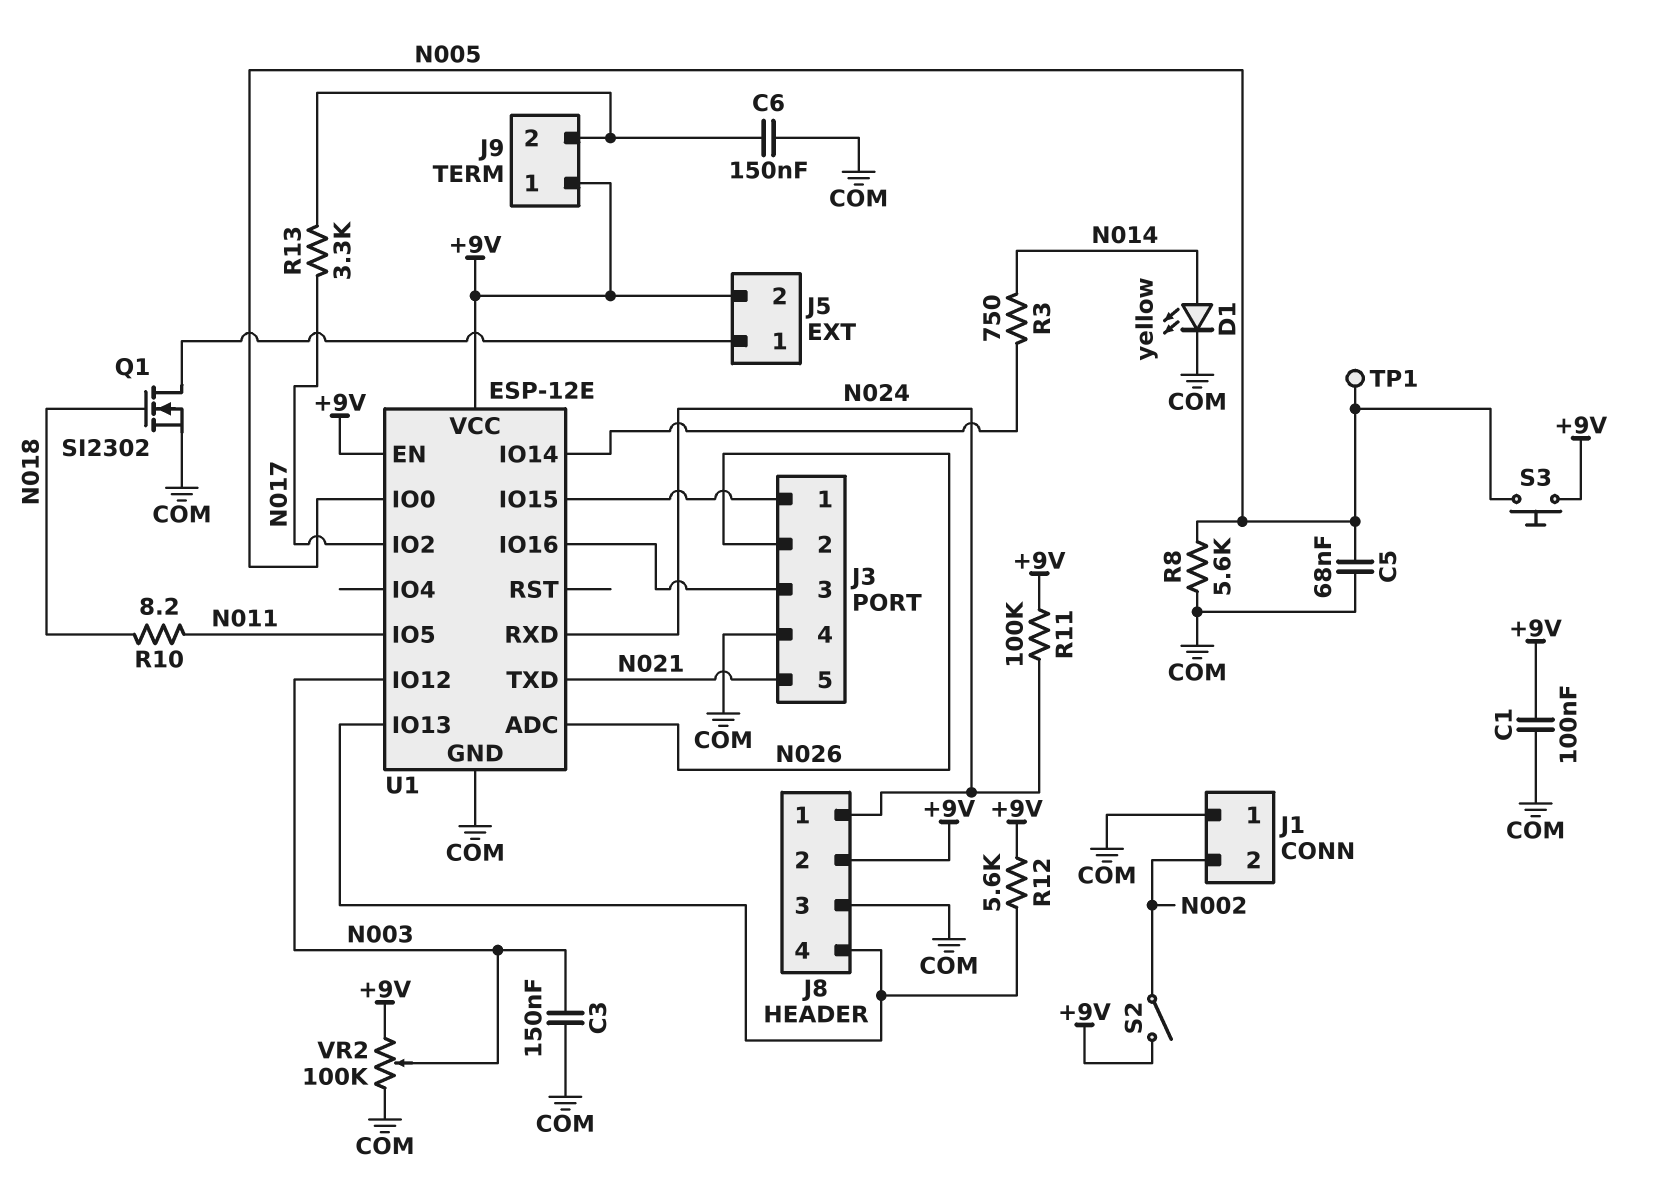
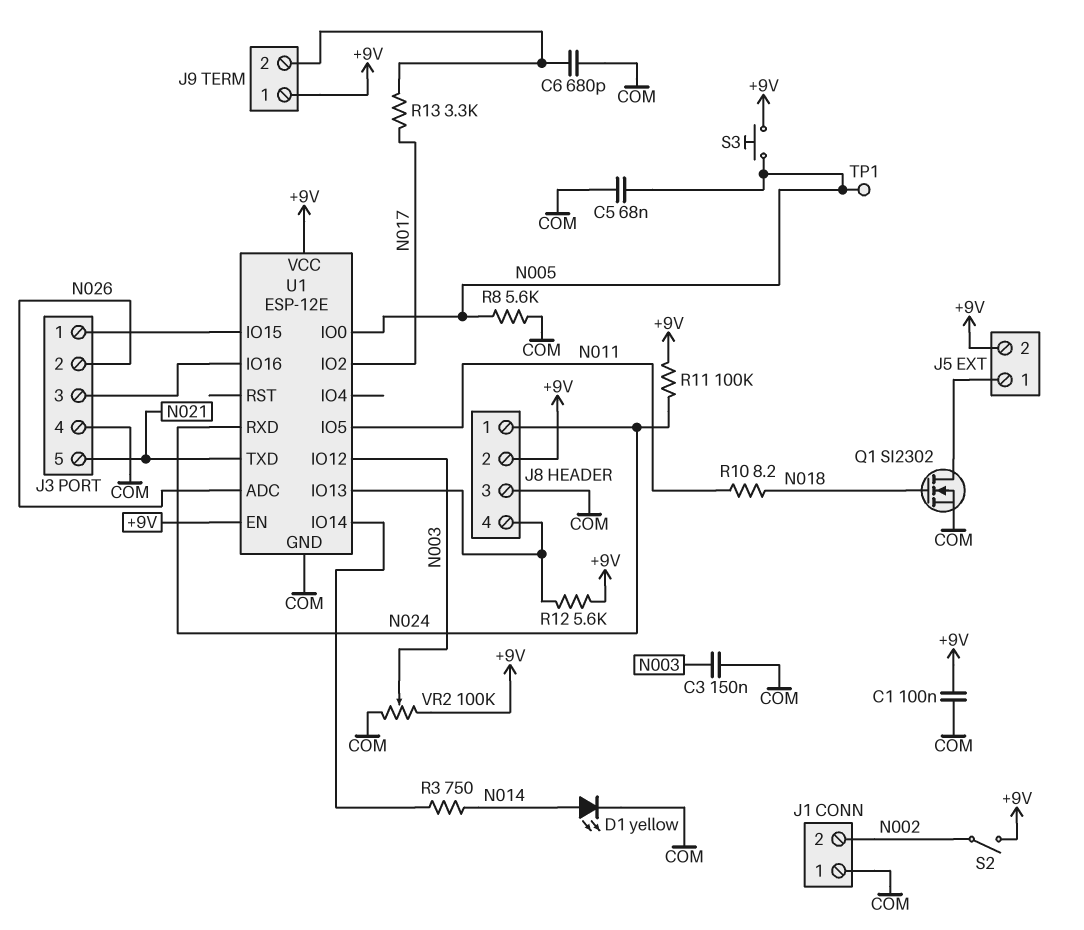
C6: 150nF (COM, J9/2) -> 680pF (COM, J9/2)

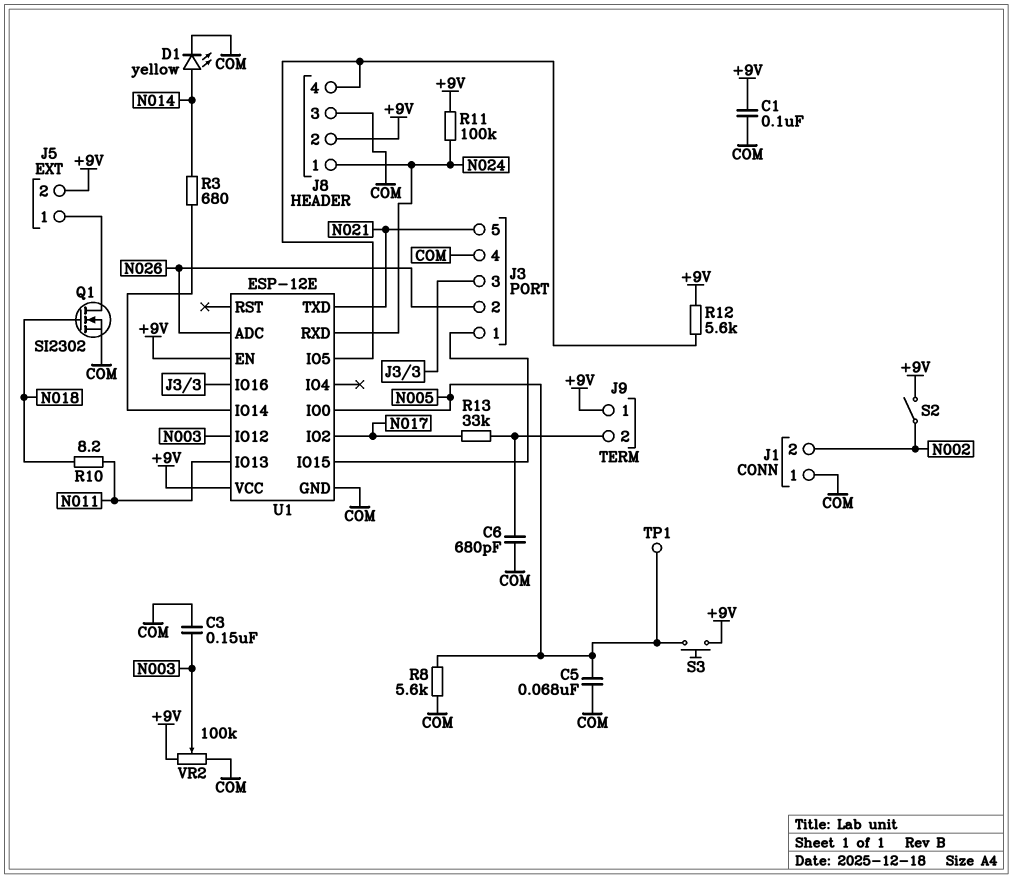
R3: 750 (N014, U1/IO14) -> 680 (N014, U1/IO14)
R13: 3.3k (J9/2, N017) -> 33k (J9/2, N017)
U1 pin IO5: N011 -> J8/4
U1 pin IO13: J8/4 -> N011

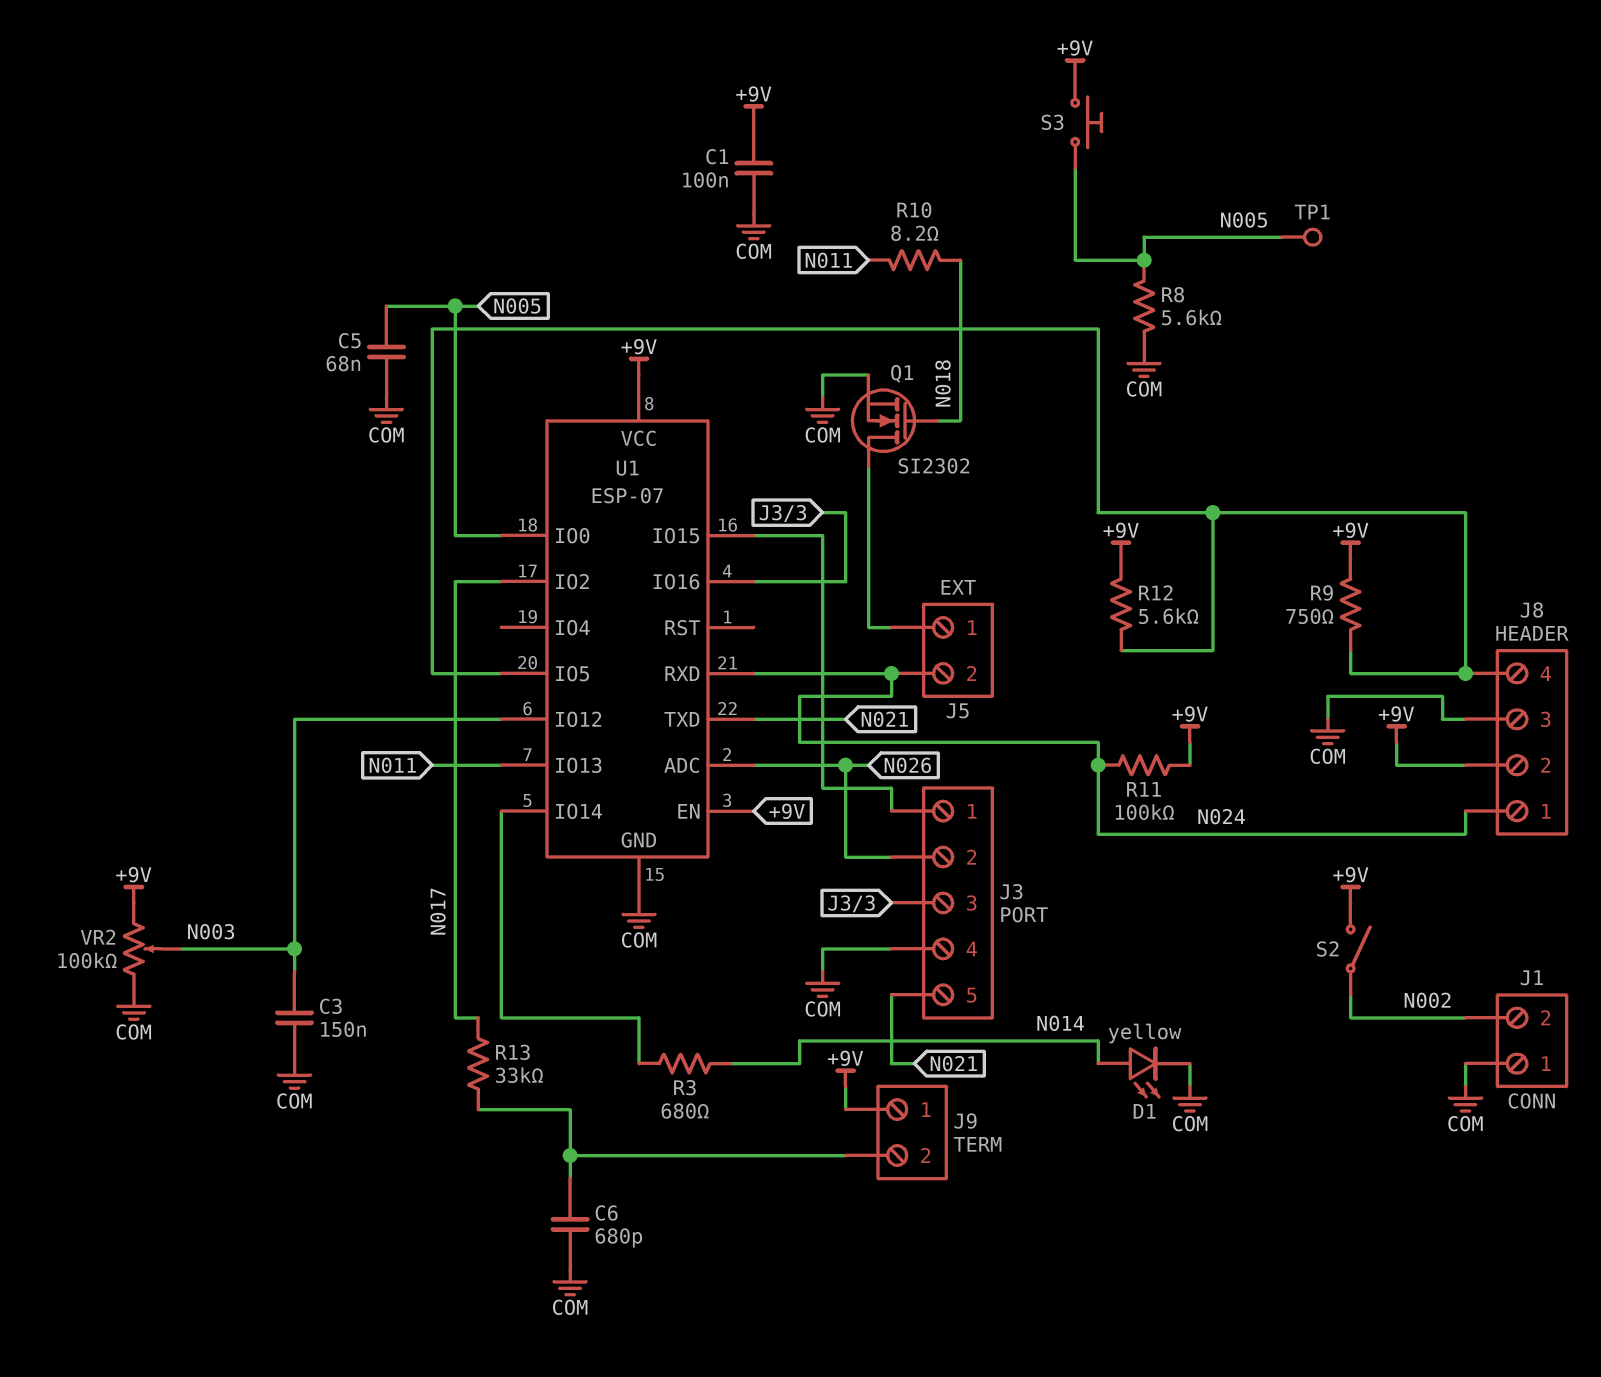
J5 pin 2: +9V -> N024
R9: none -> 750 (+9V, J8/4)
U1: ESP-12E -> ESP-07

